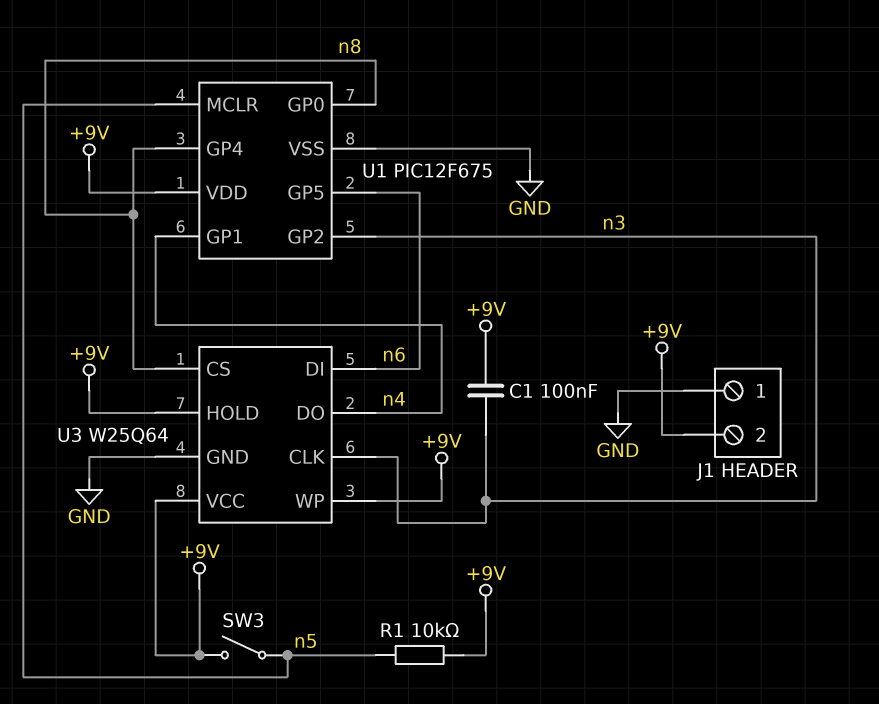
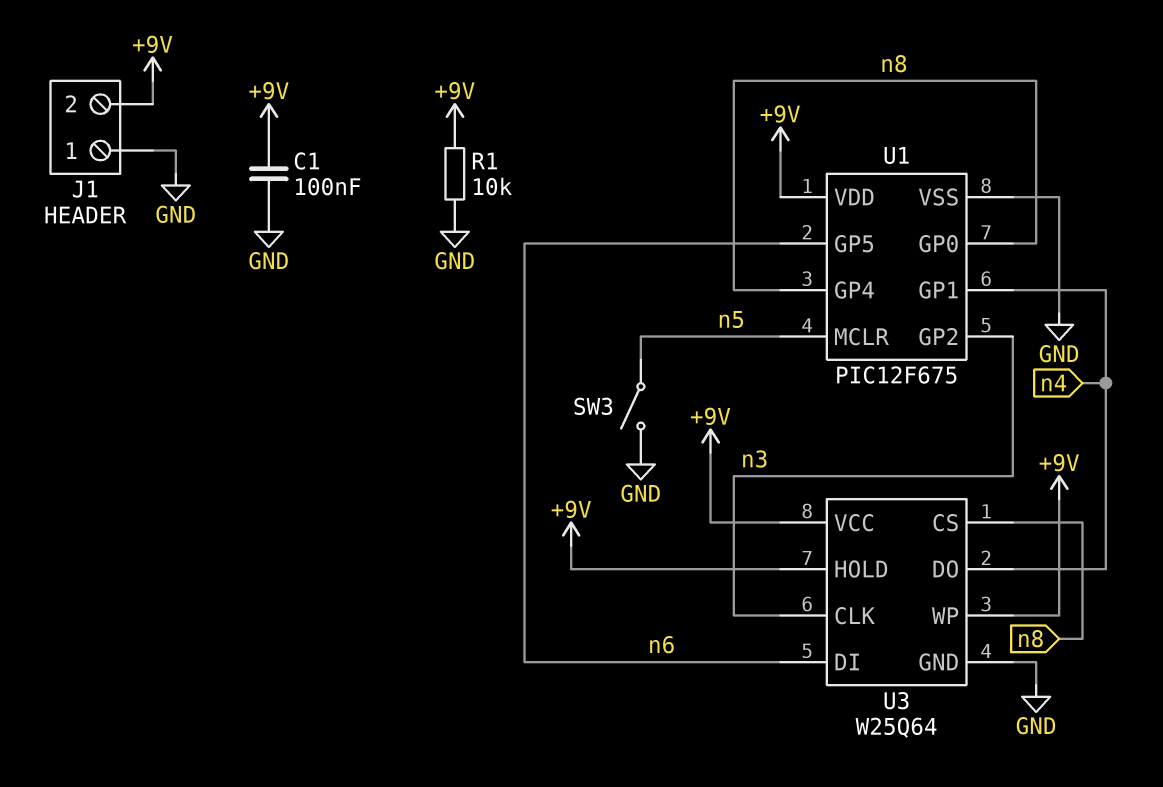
C1: 100nF (+9V, n3) -> 100nF (+9V, GND)
R1: 10k (+9V, n5) -> 10k (+9V, GND)
SW3: switch (+9V, n5) -> switch (GND, n5)

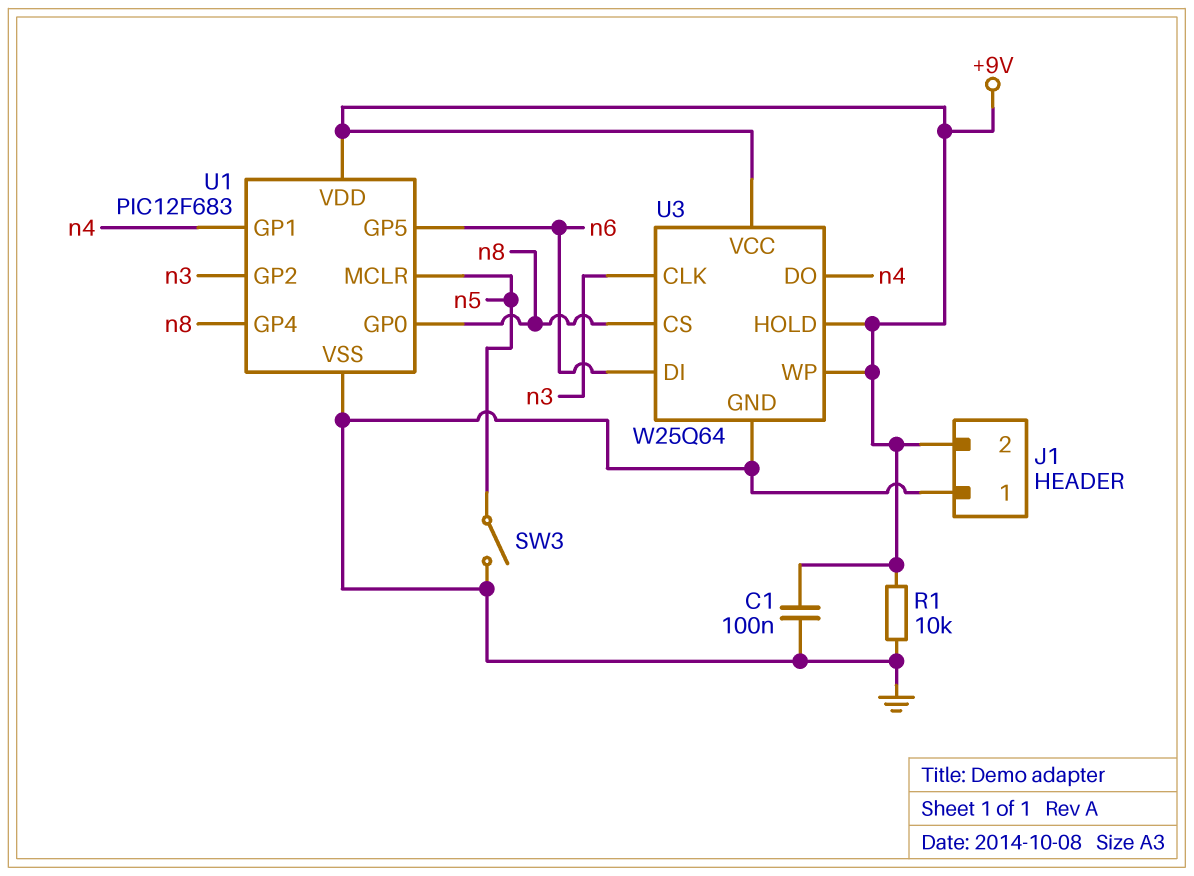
U1: PIC12F675 -> PIC12F683

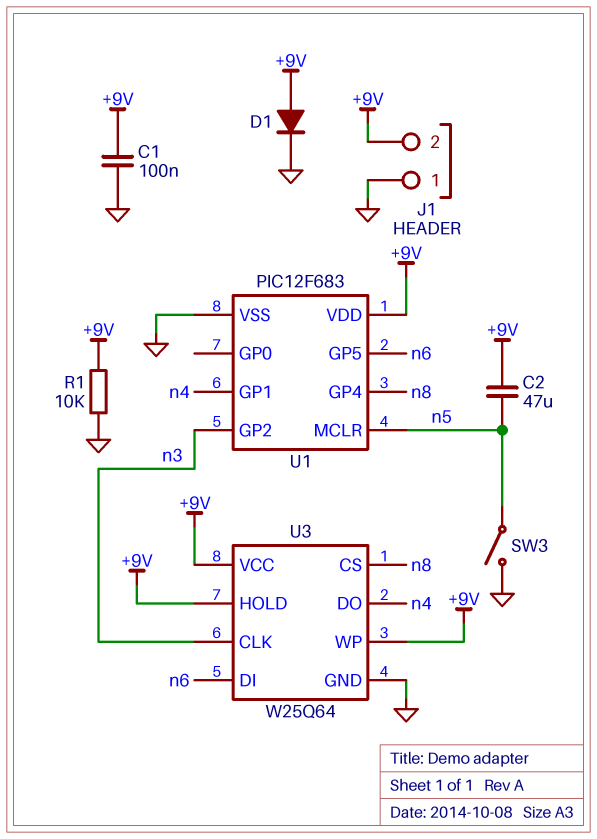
C2: none -> 47uF (+9V, n5)
D1: none -> diode (A +9V, K GND)
U1 pin GP0: n8 -> none

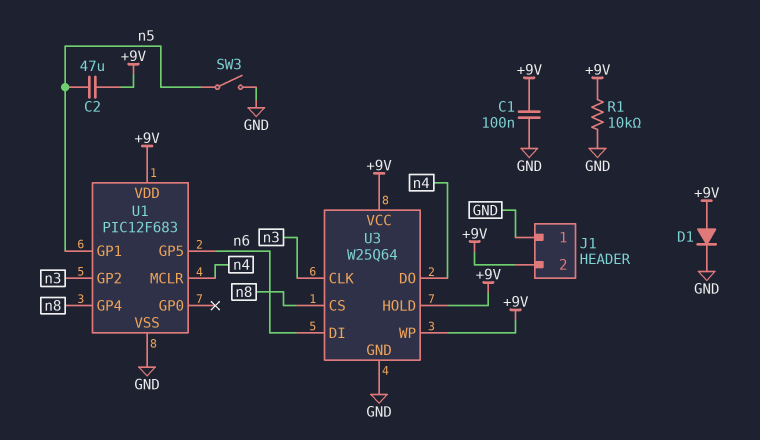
U1 pin GP1: n4 -> n5
U1 pin MCLR: n5 -> n4

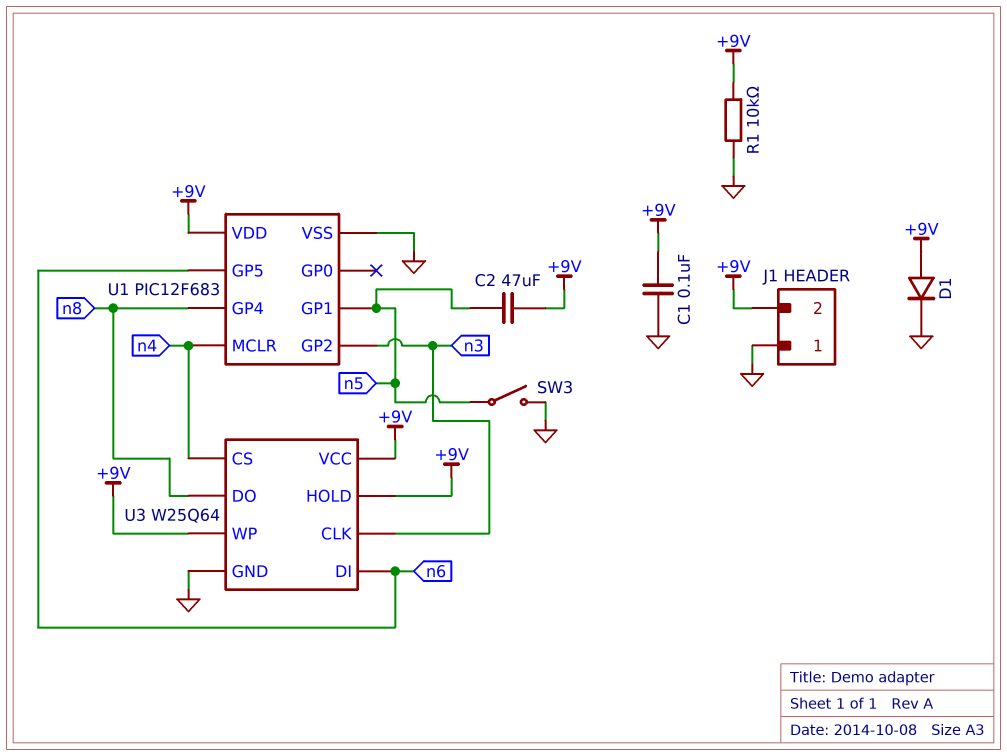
U3 pin CS: n8 -> n4
U3 pin DO: n4 -> n8

